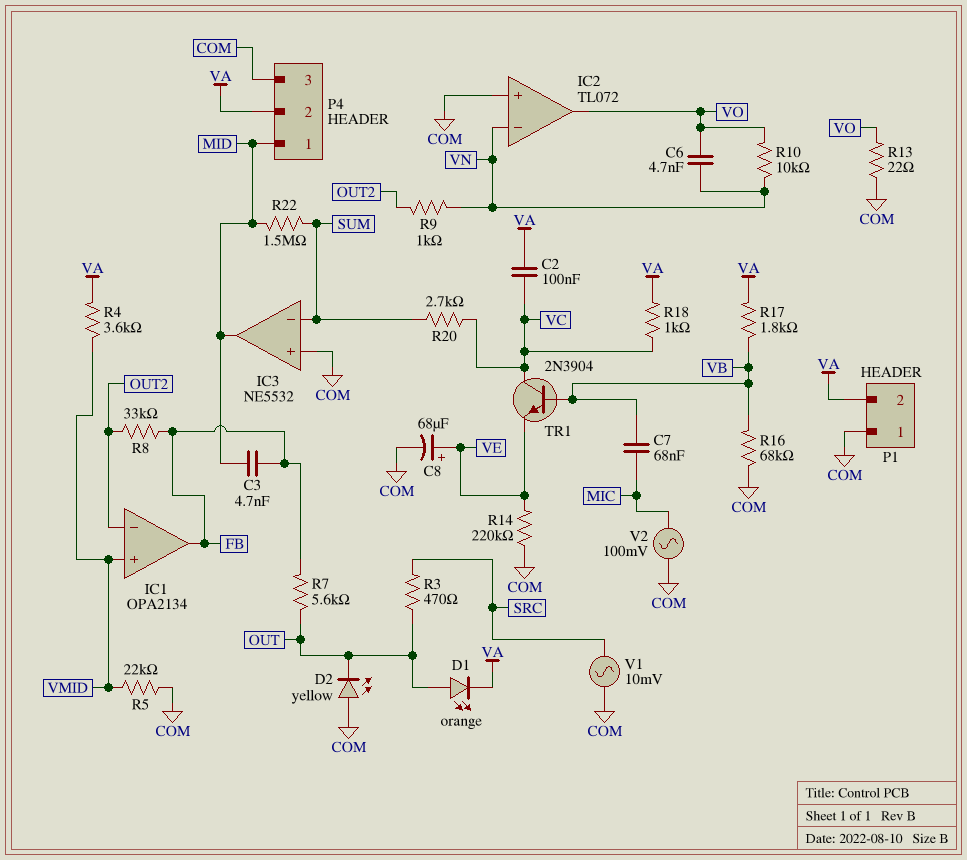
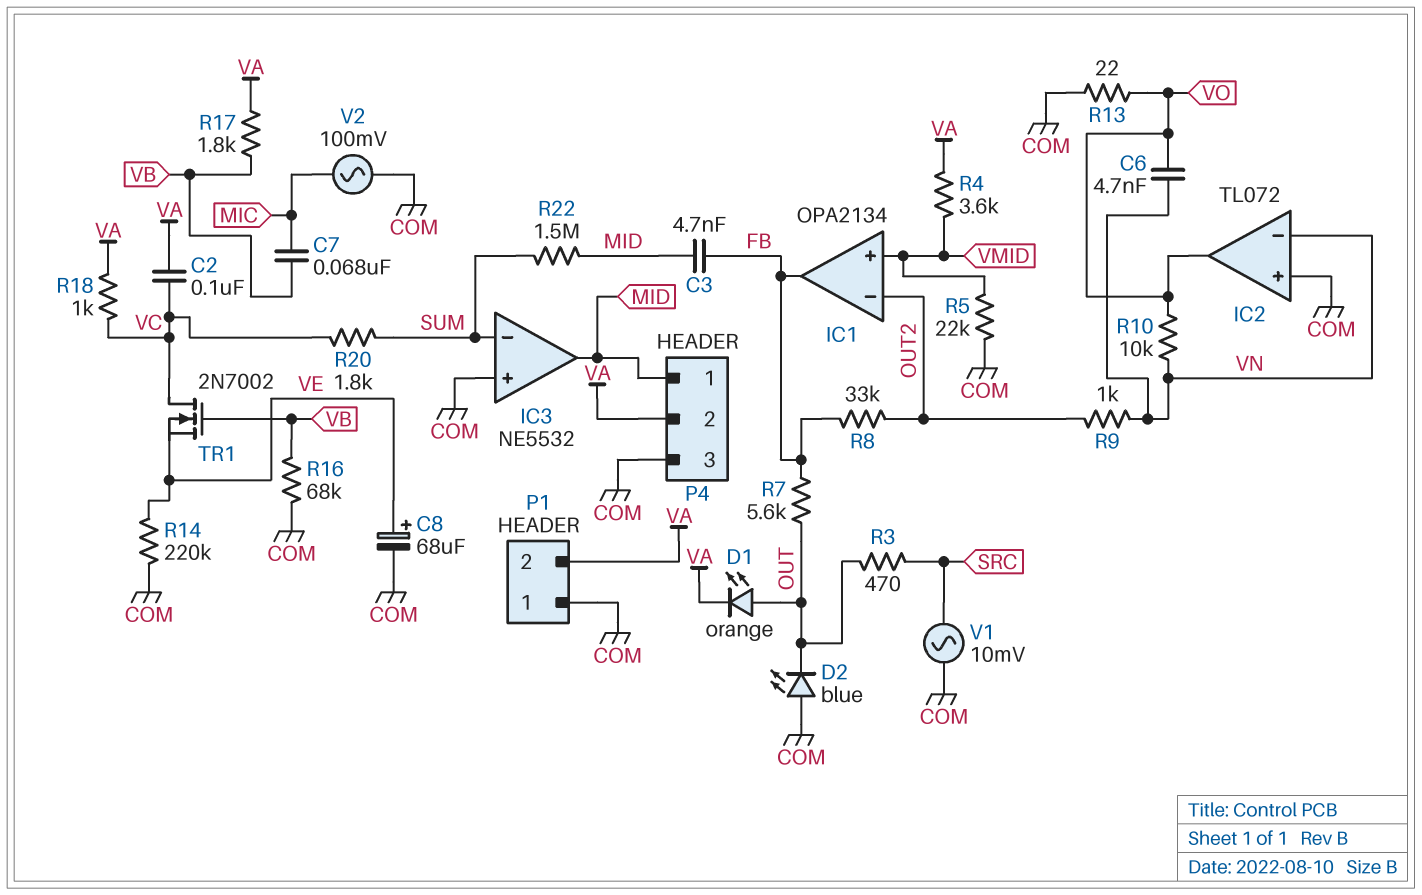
D2: LED yellow (A COM, K OUT) -> LED blue (A COM, K OUT)
R20: 2.7k (SUM, VC) -> 1.8k (SUM, VC)
TR1: NPN 2N3904 (B VB, C VC, E VE) -> NMOS 2N7002 (G VB, D VC, S VE)

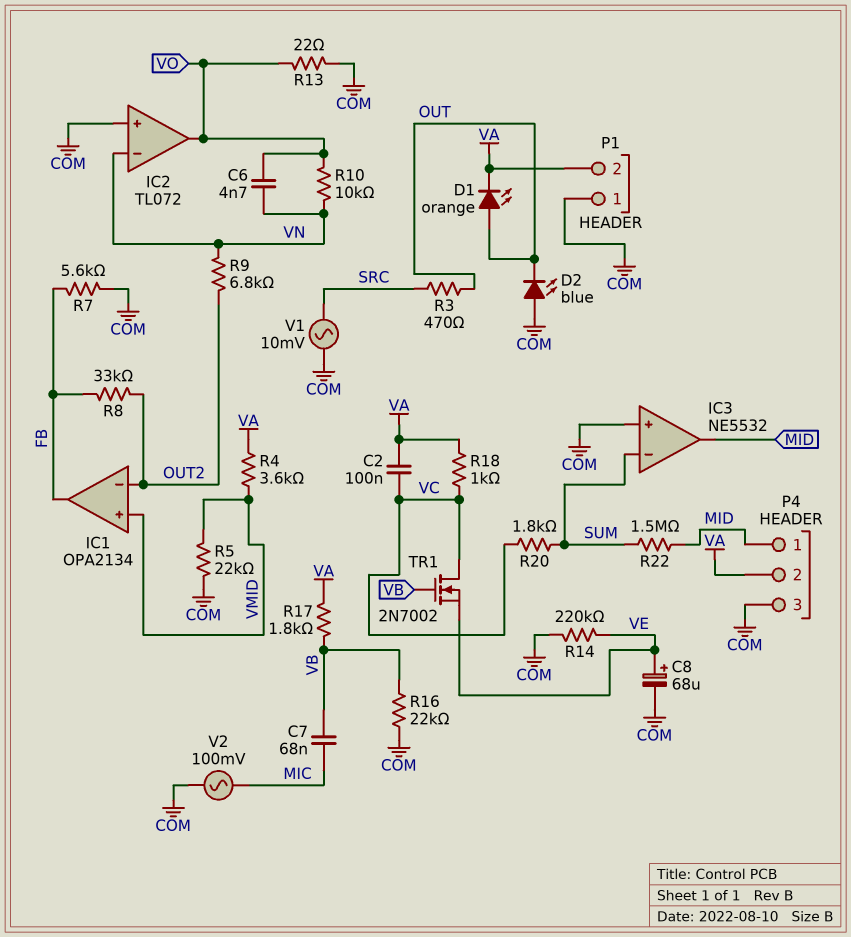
C3: 4.7nF (FB, MID) -> none
R7: 5.6k (FB, OUT) -> 5.6k (COM, FB)
R9: 1k (OUT2, VN) -> 6.8k (OUT2, VN)
R16: 68k (COM, VB) -> 22k (COM, VB)

